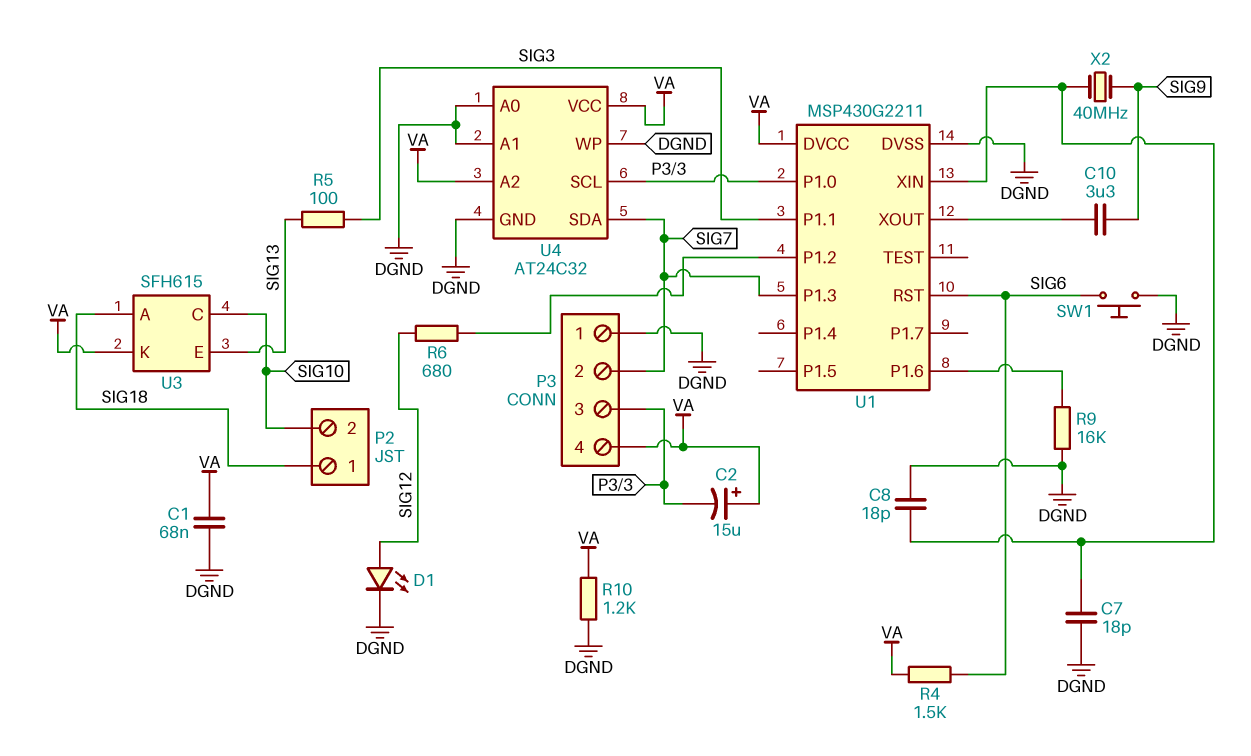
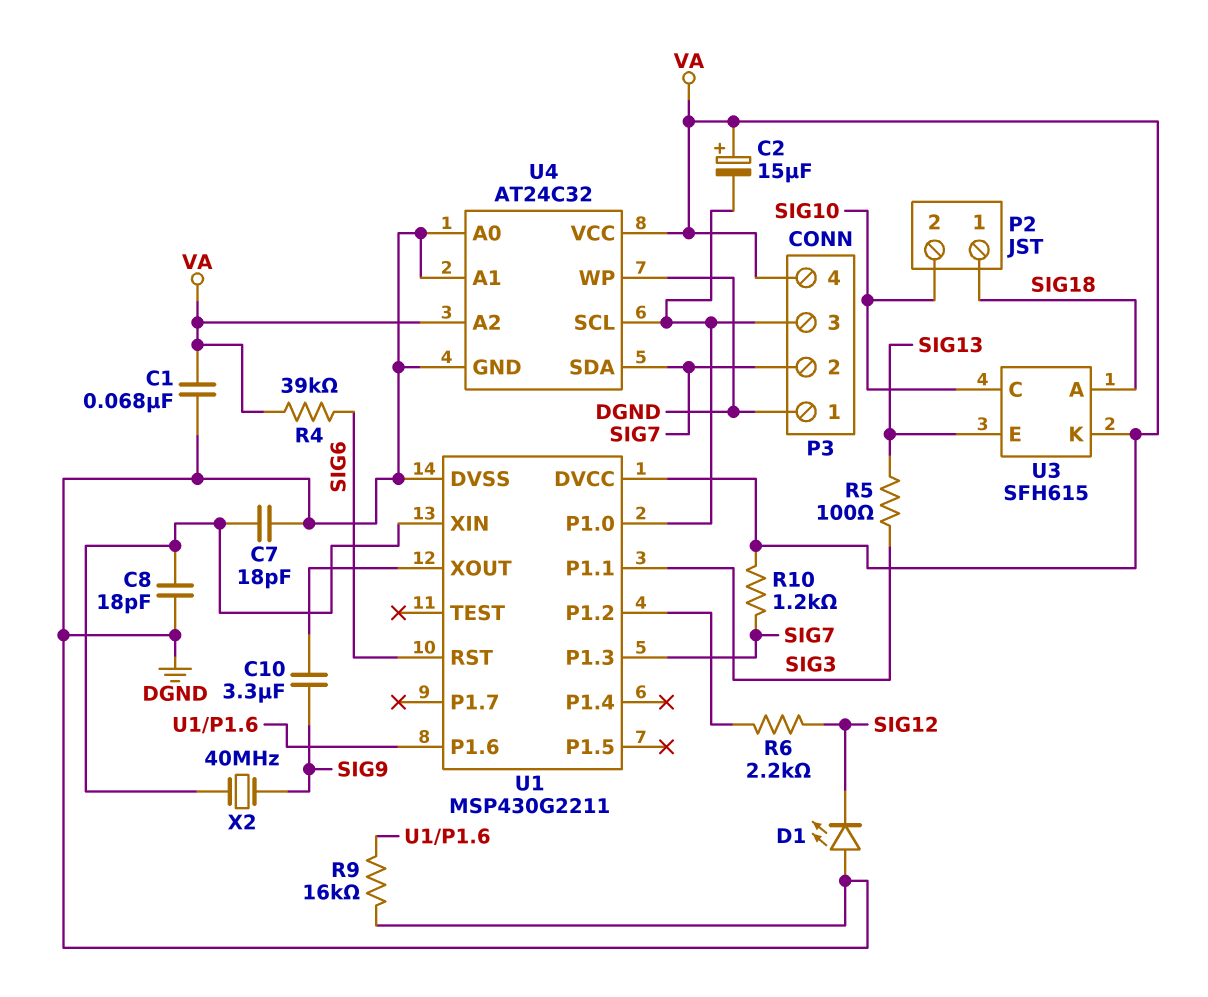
D1: LED (A SIG12, K DGND) -> LED (A DGND, K SIG12)
R4: 1.5k (SIG6, VA) -> 39k (SIG6, VA)
R6: 680 (SIG12, U1/P1.2) -> 2.2k (SIG12, U1/P1.2)
R10: 1.2k (DGND, VA) -> 1.2k (SIG7, VA)
SW1: button (DGND, SIG6) -> none

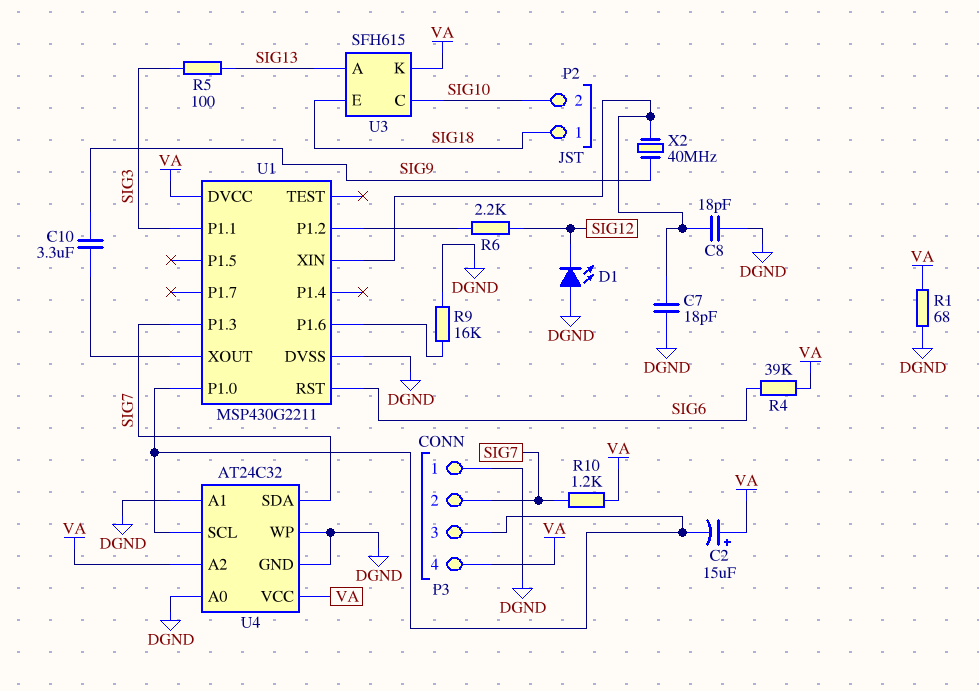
C1: 68nF (DGND, VA) -> none
R1: none -> 68 (DGND, VA)
U3 pin A: SIG18 -> SIG13
U3 pin E: SIG13 -> SIG18

